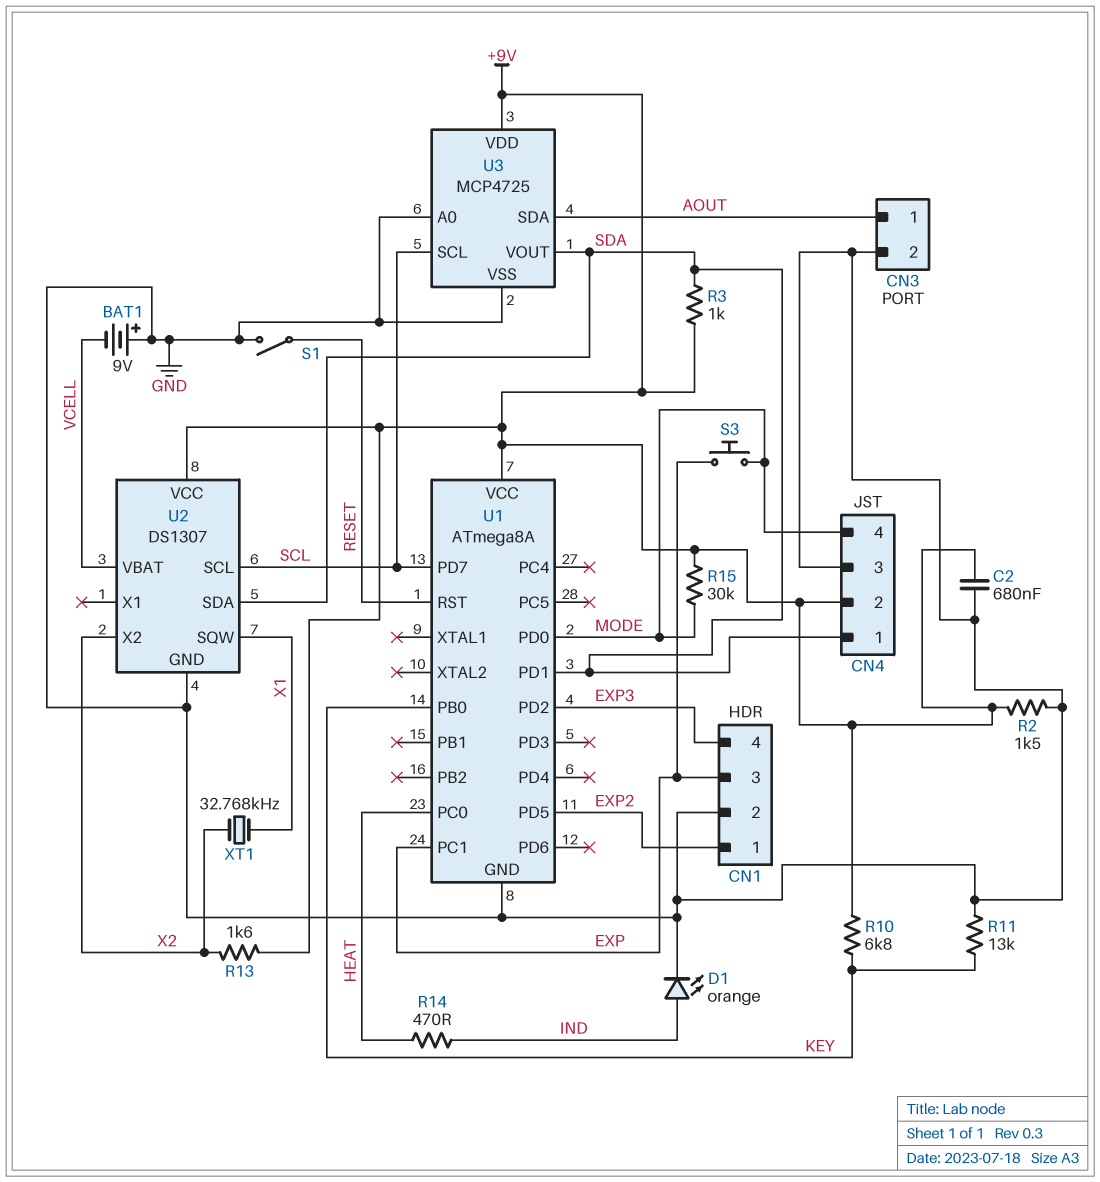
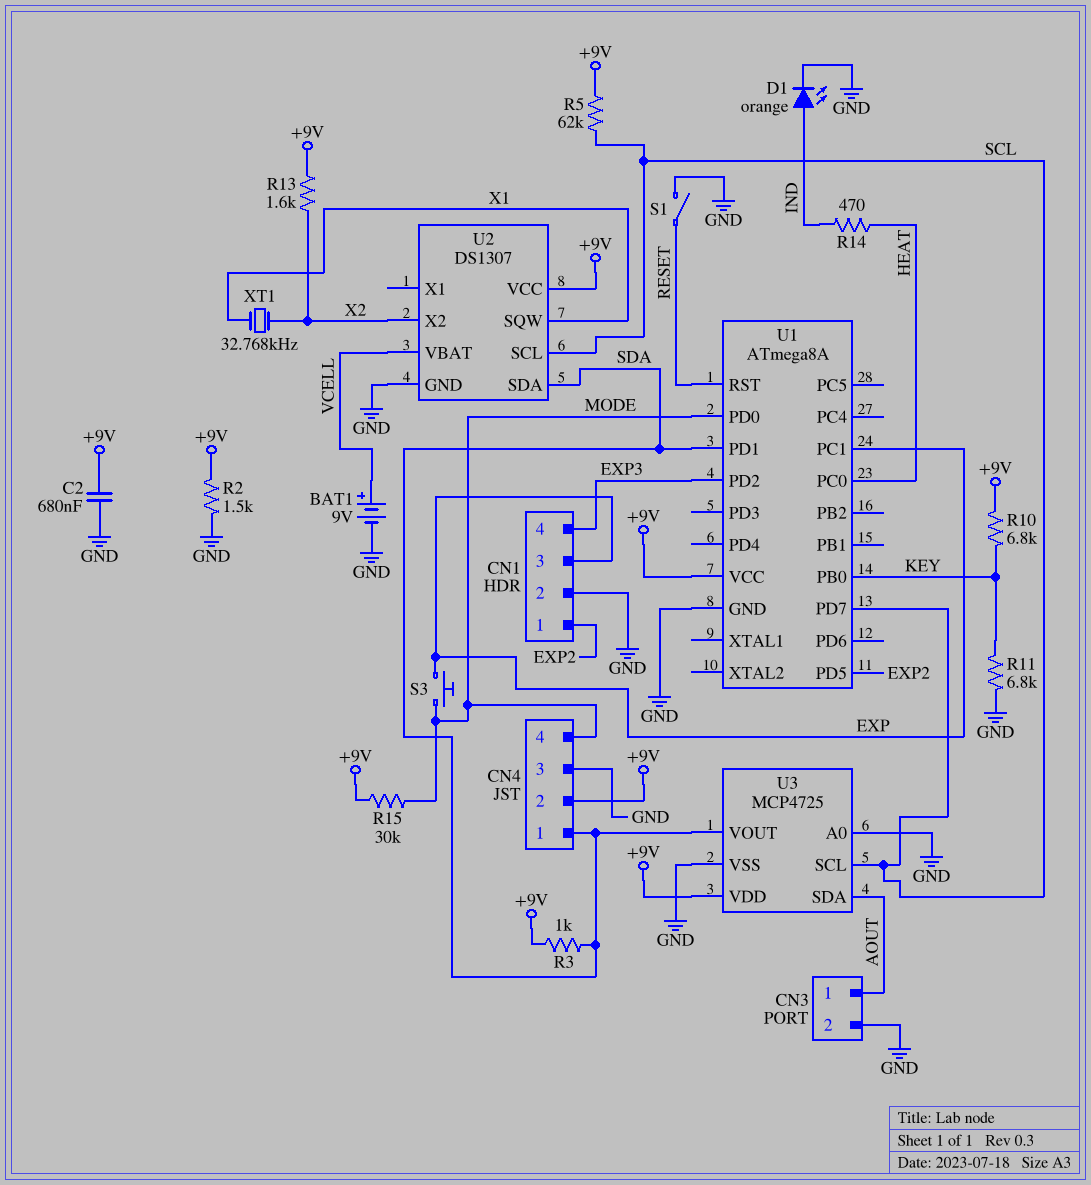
BAT1: 9V (plus GND, minus VCELL) -> 9V (plus VCELL, minus GND)
R5: none -> 62k (+9V, SCL)
R11: 13k (GND, KEY) -> 6.8k (GND, KEY)

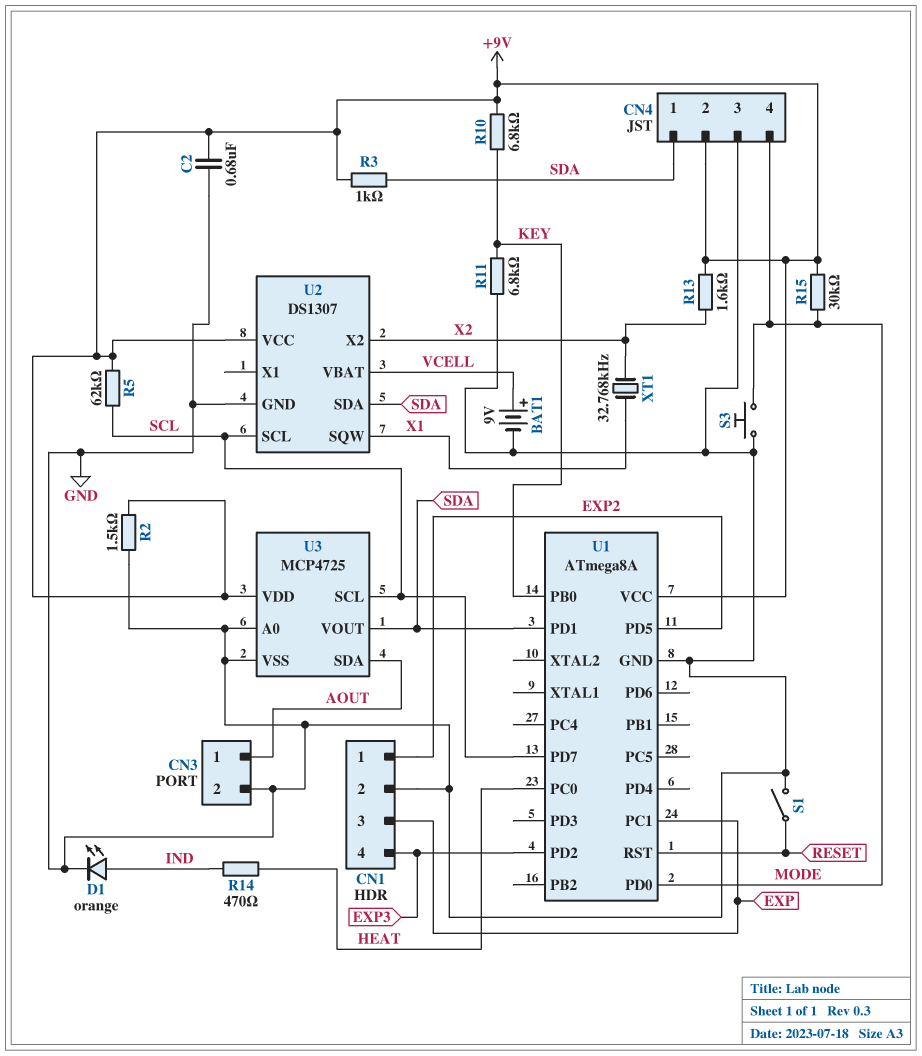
S3: button (EXP, MODE) -> button (GND, MODE)

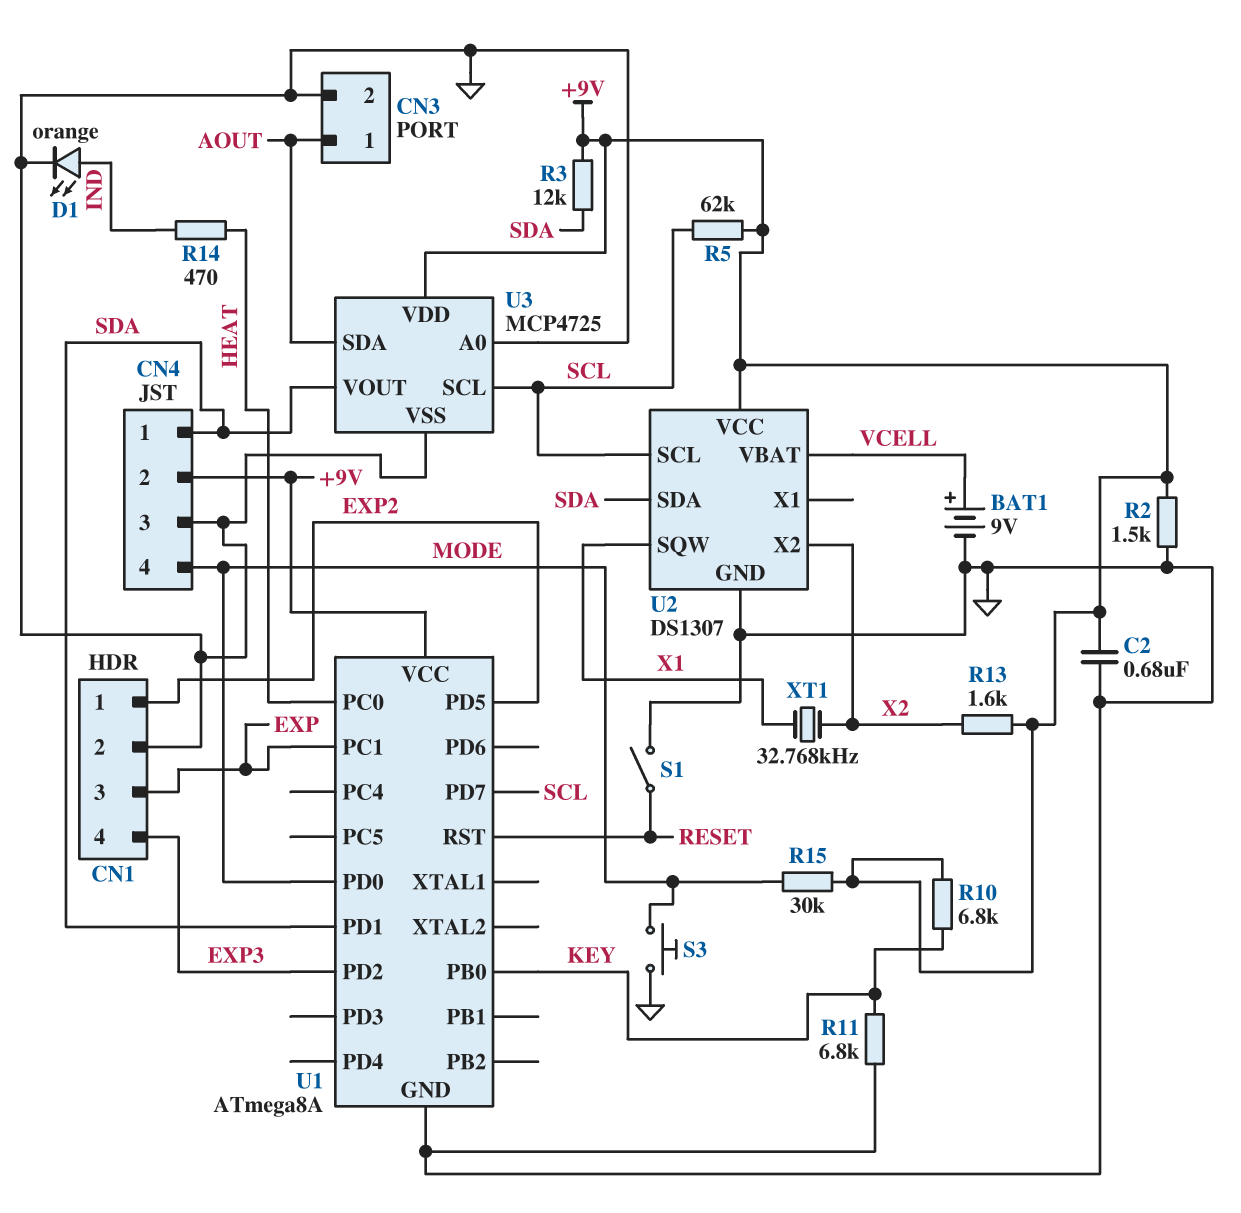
R3: 1k (+9V, SDA) -> 12k (+9V, SDA)

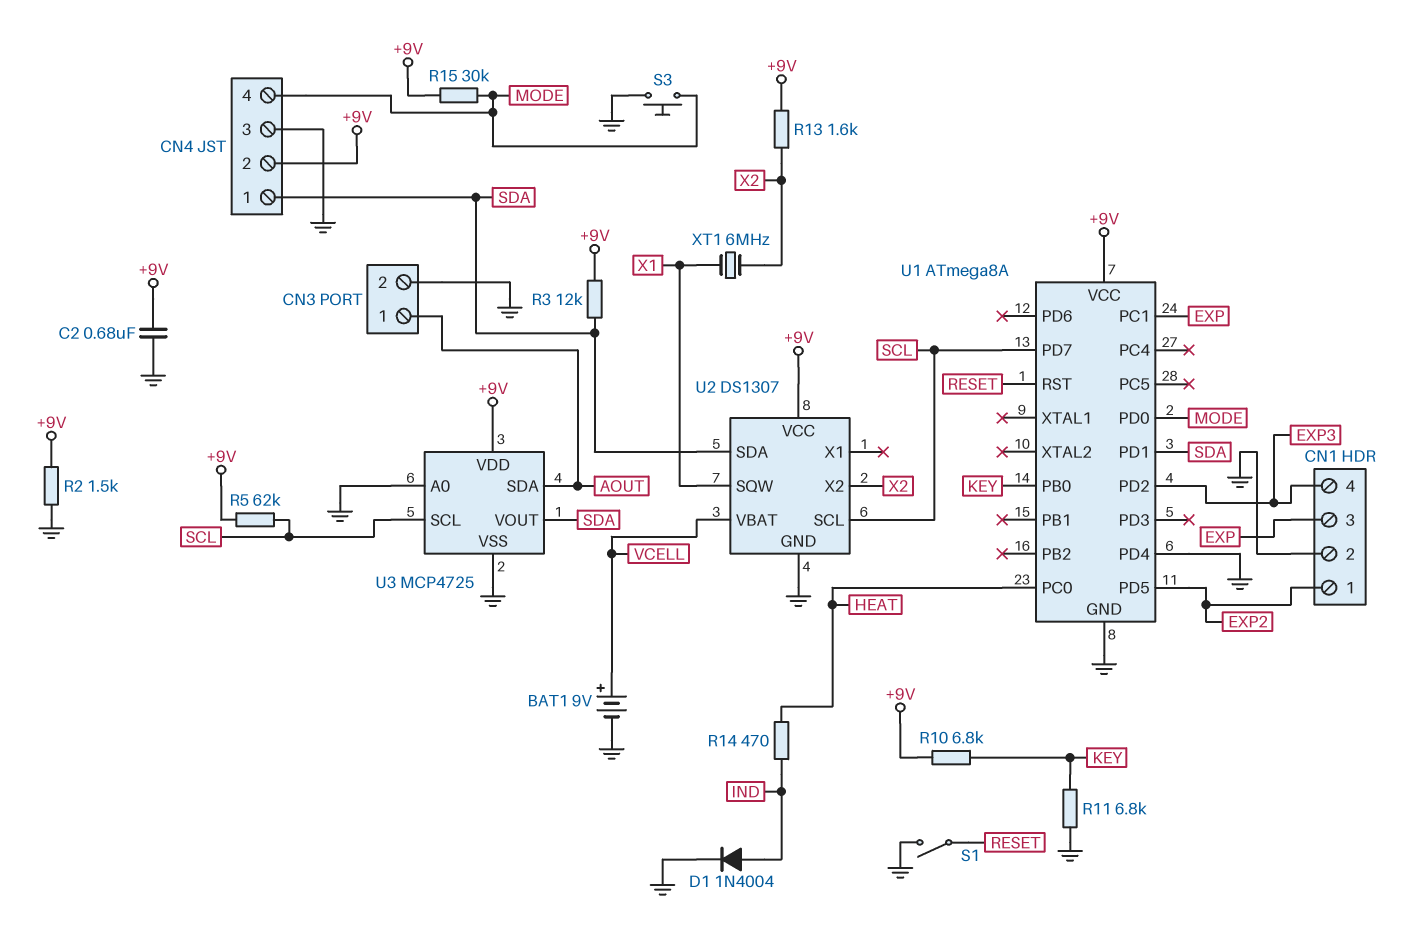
D1: LED orange (A IND, K GND) -> diode 1N4004 (A IND, K GND)
U1 pin PD4: none -> GND
XT1: 32.768kHz (X1, X2) -> 6MHz (X1, X2)

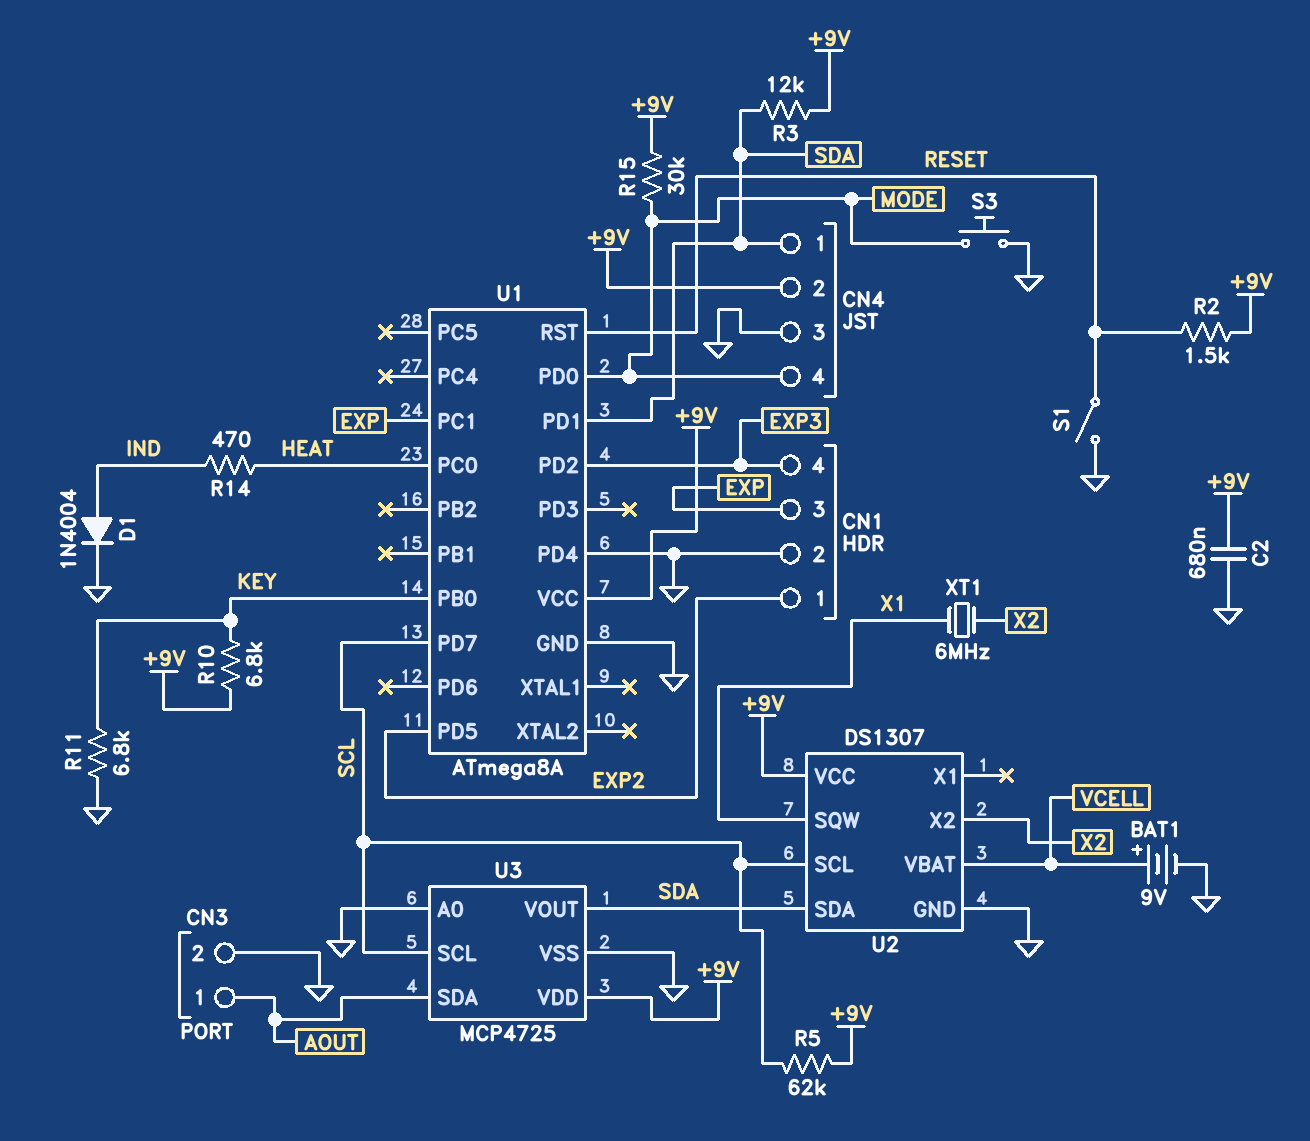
R2: 1.5k (+9V, GND) -> 1.5k (+9V, RESET)
R13: 1.6k (+9V, X2) -> none

